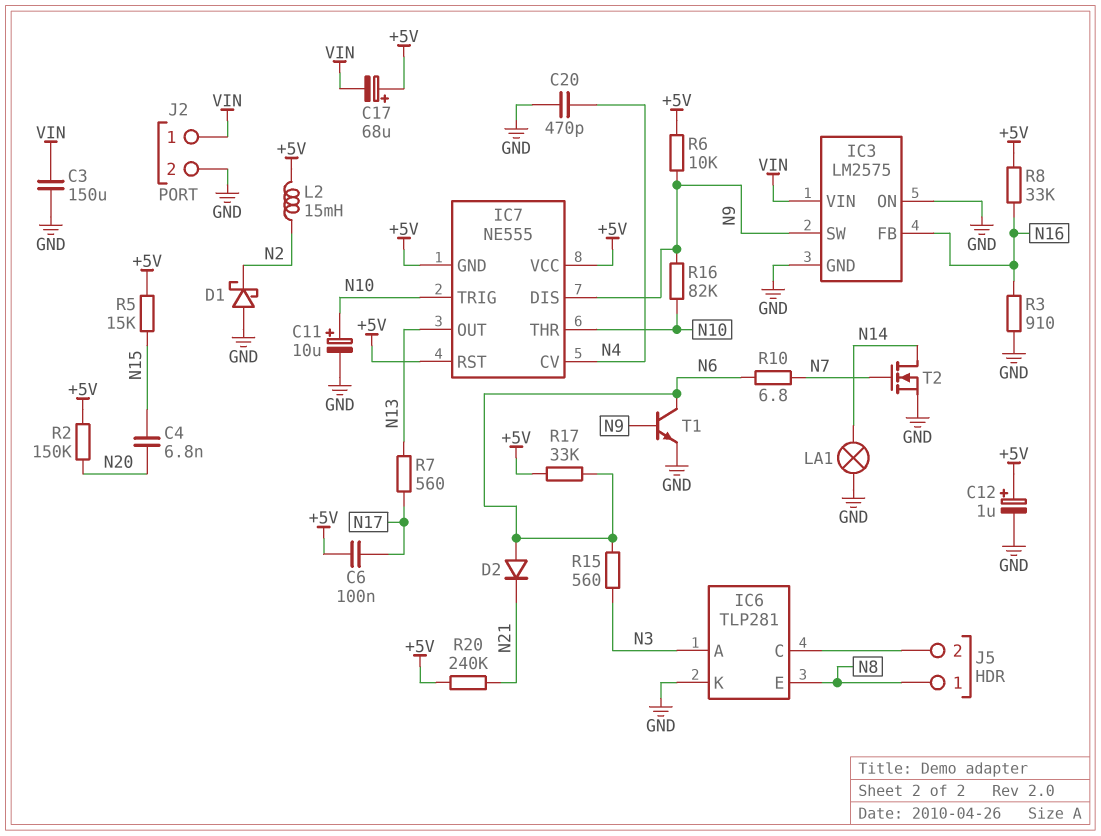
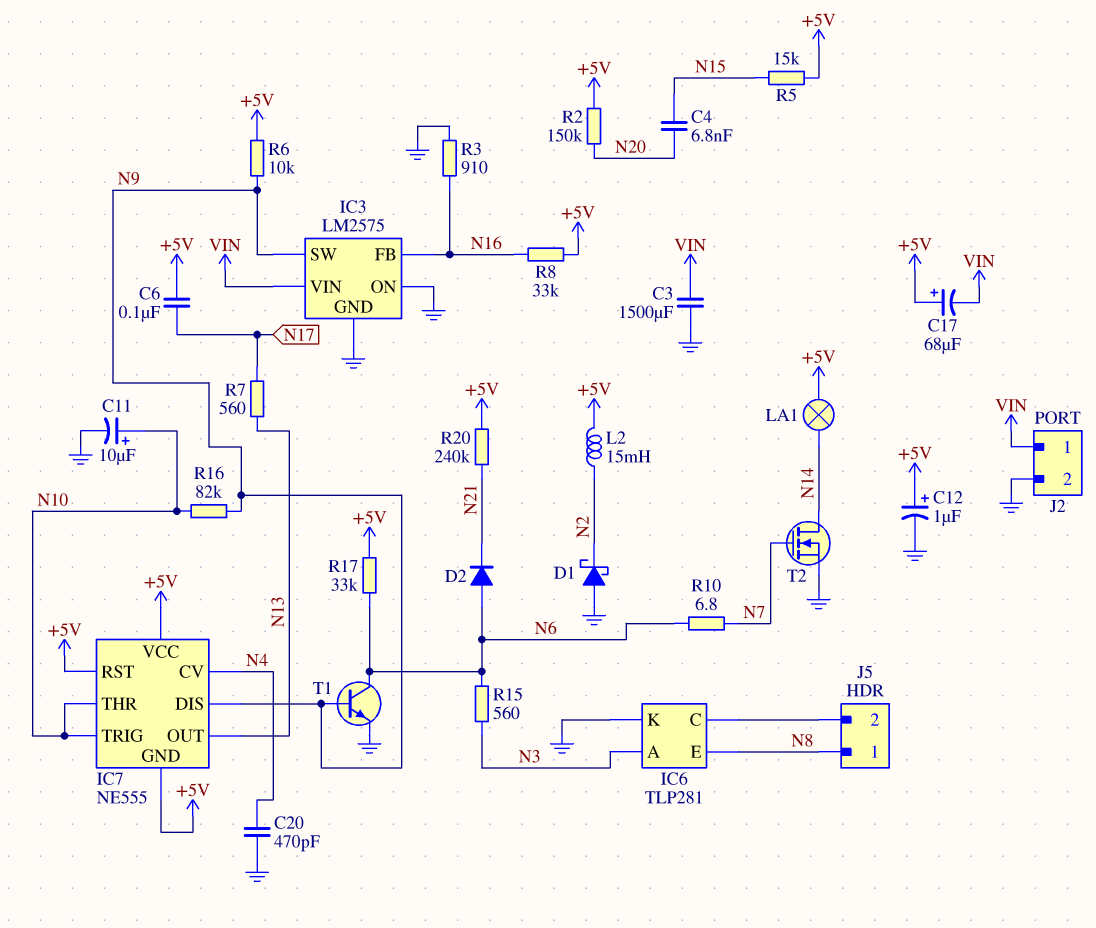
C3: 150uF (GND, VIN) -> 1500uF (GND, VIN)
LA1: lamp (GND, N14) -> lamp (+5V, N14)

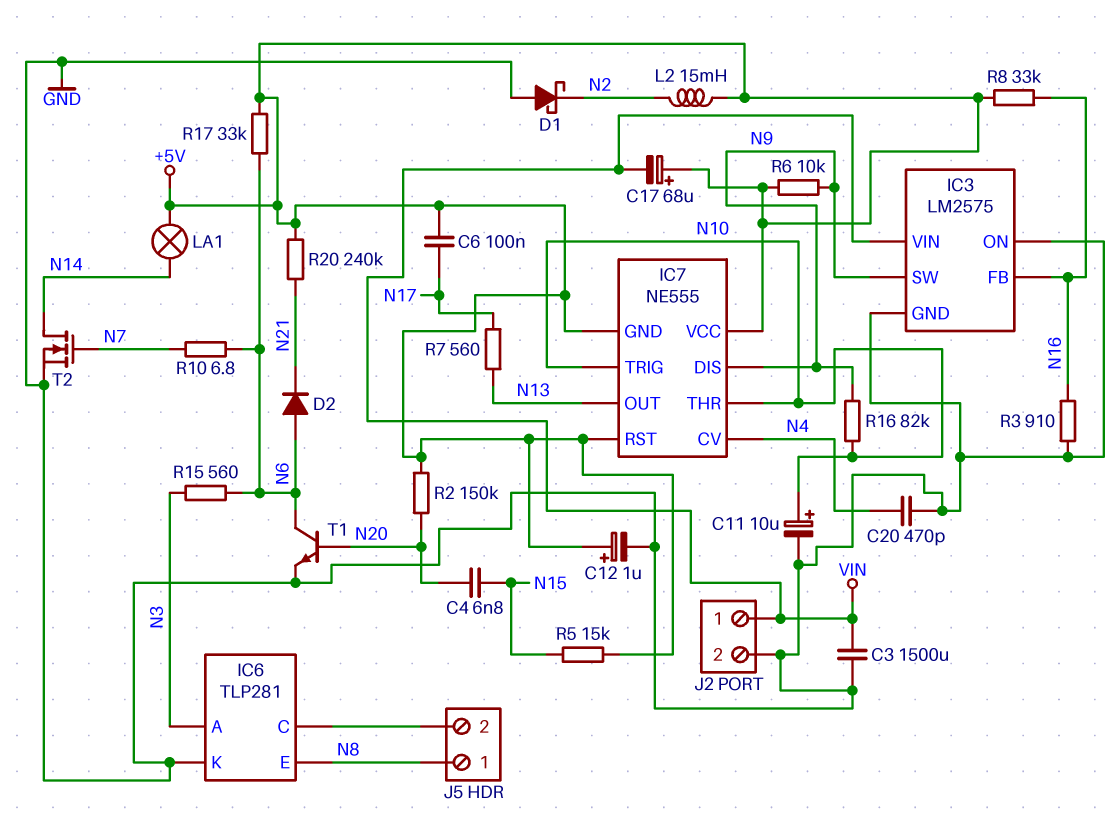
T1: NPN (B N9, C N6, E GND) -> NPN (B N20, C N6, E GND)

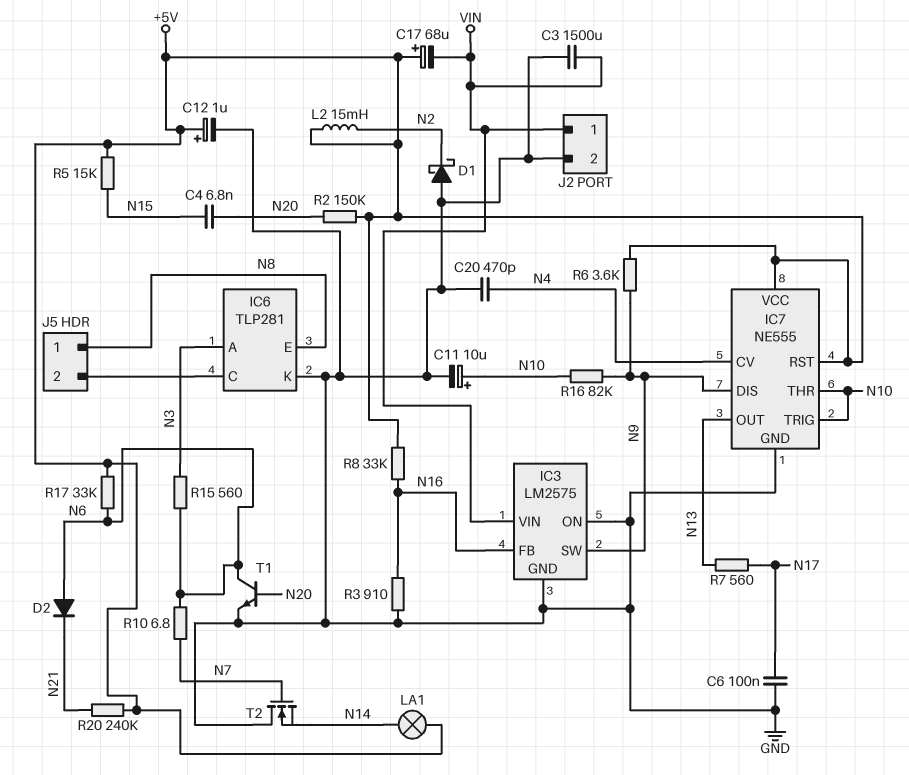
C6: 100nF (+5V, N17) -> 100nF (GND, N17)
IC7 pin GND: +5V -> GND
R6: 10k (+5V, N9) -> 3.6k (+5V, N9)
T2: NMOS (G N7, D N14, S GND) -> NMOS (G N7, D GND, S N14)

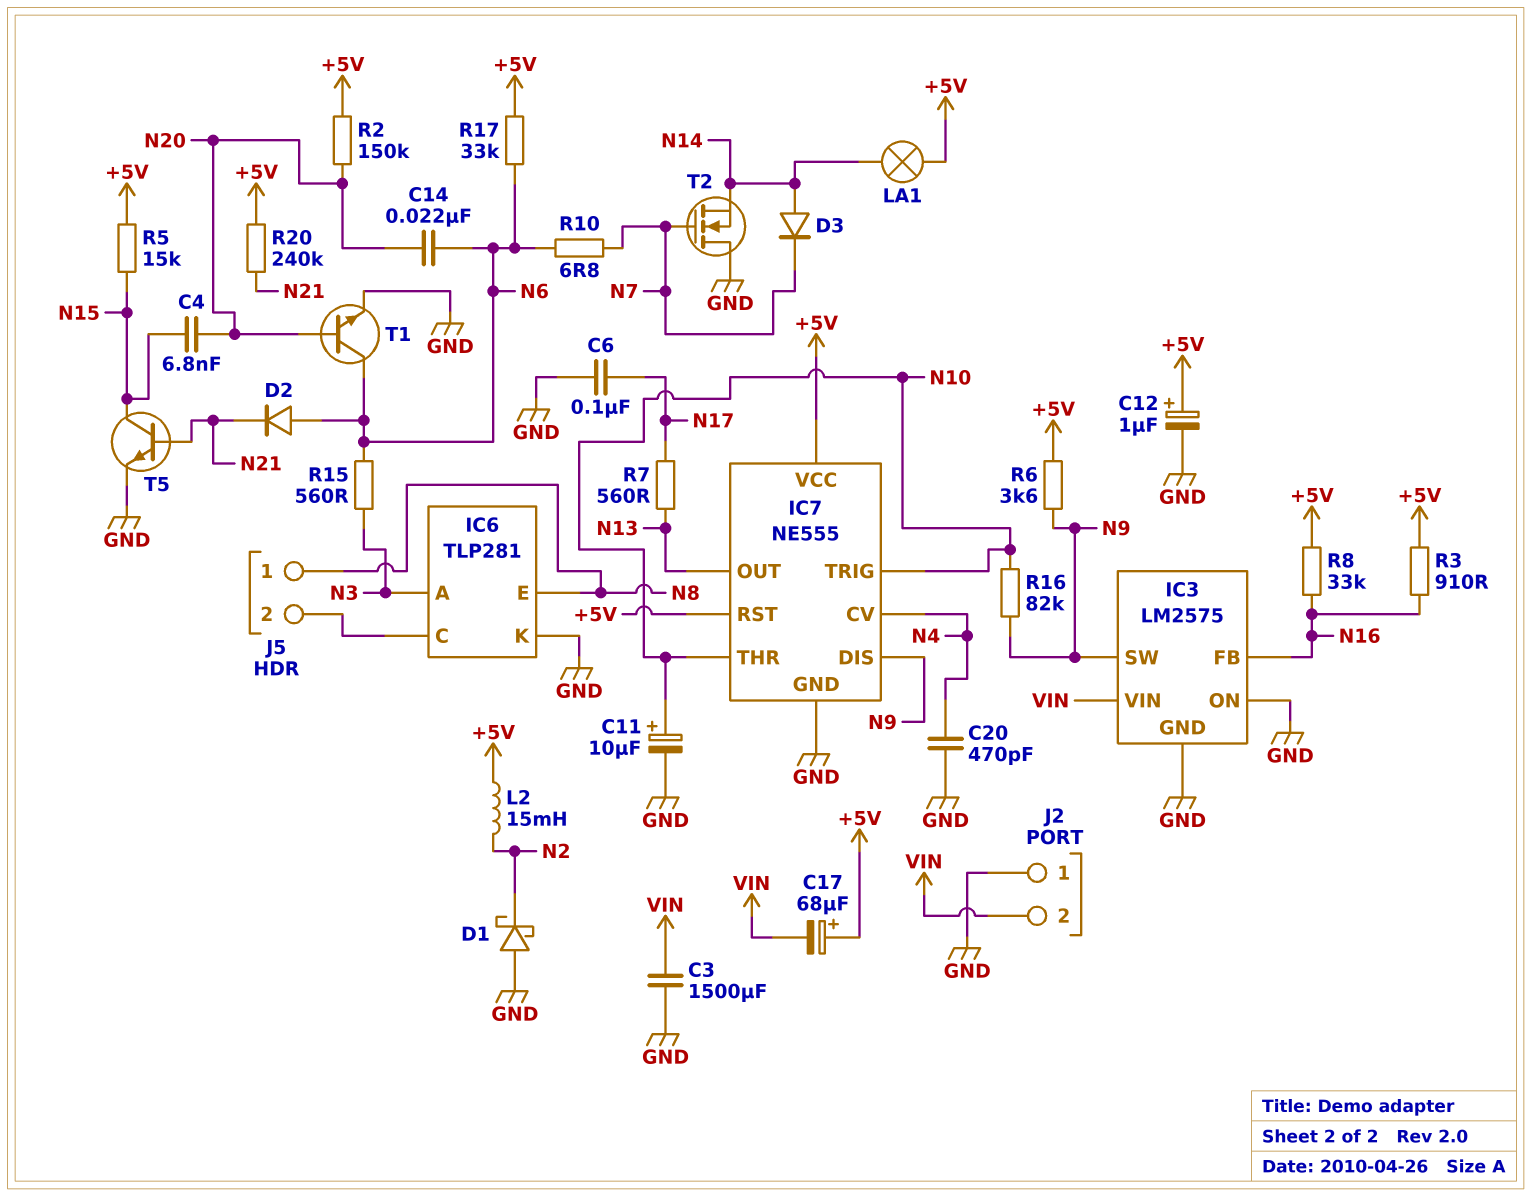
C14: none -> 22nF (N6, N20)
D3: none -> diode (A N14, K N7)
J2 pin 1: VIN -> GND
J2 pin 2: GND -> VIN
R3: 910 (GND, N16) -> 910 (+5V, N16)
T5: none -> NPN (B N21, C N15, E GND)

